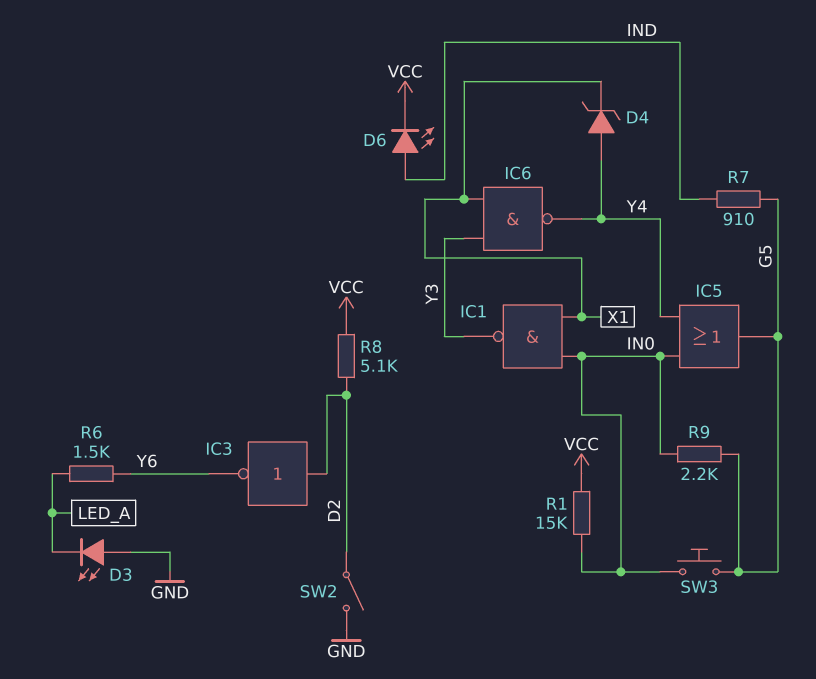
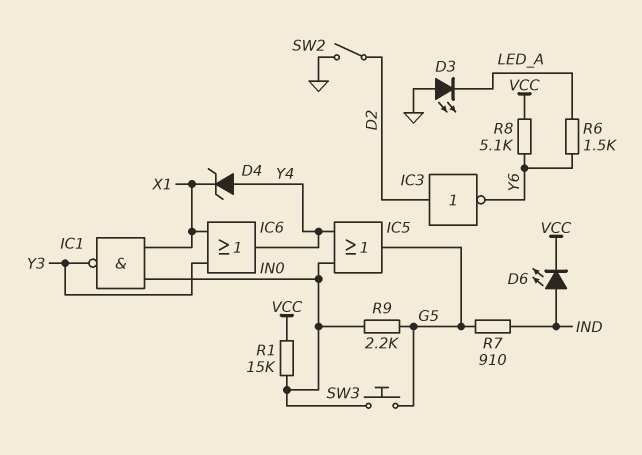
IC6: NAND (in X1, in Y3, out Y4) -> OR (in X1, in Y3, out Y4)
R8: 5.1k (D2, VCC) -> 5.1k (VCC, Y6)

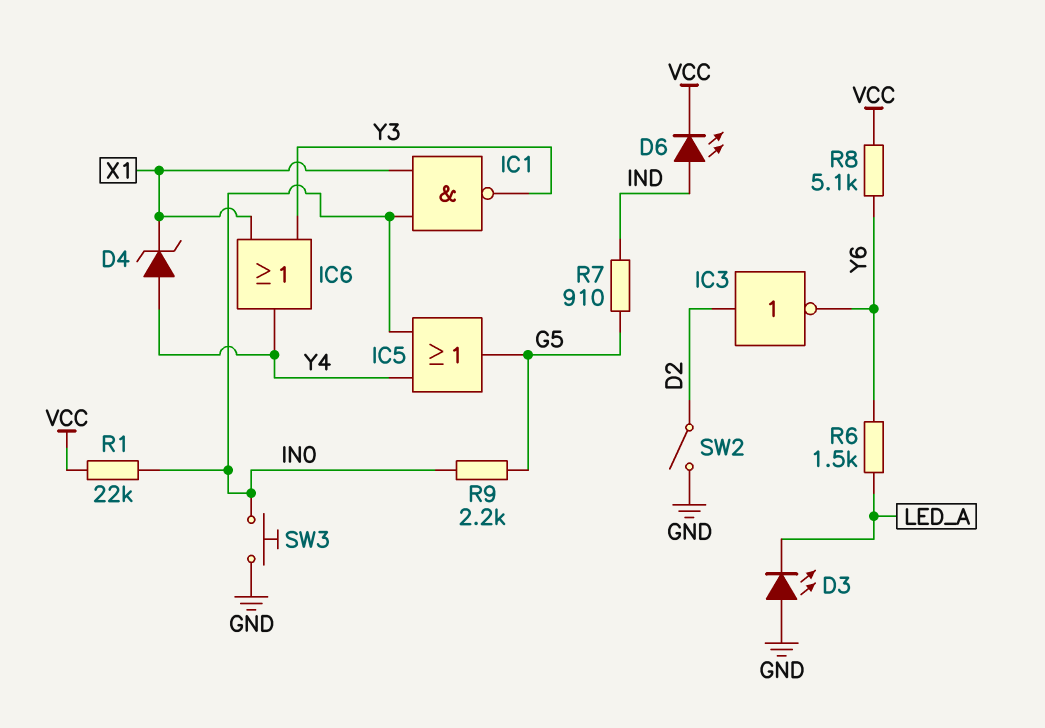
R1: 15k (IN0, VCC) -> 22k (IN0, VCC)
SW3: button (G5, IN0) -> button (GND, IN0)

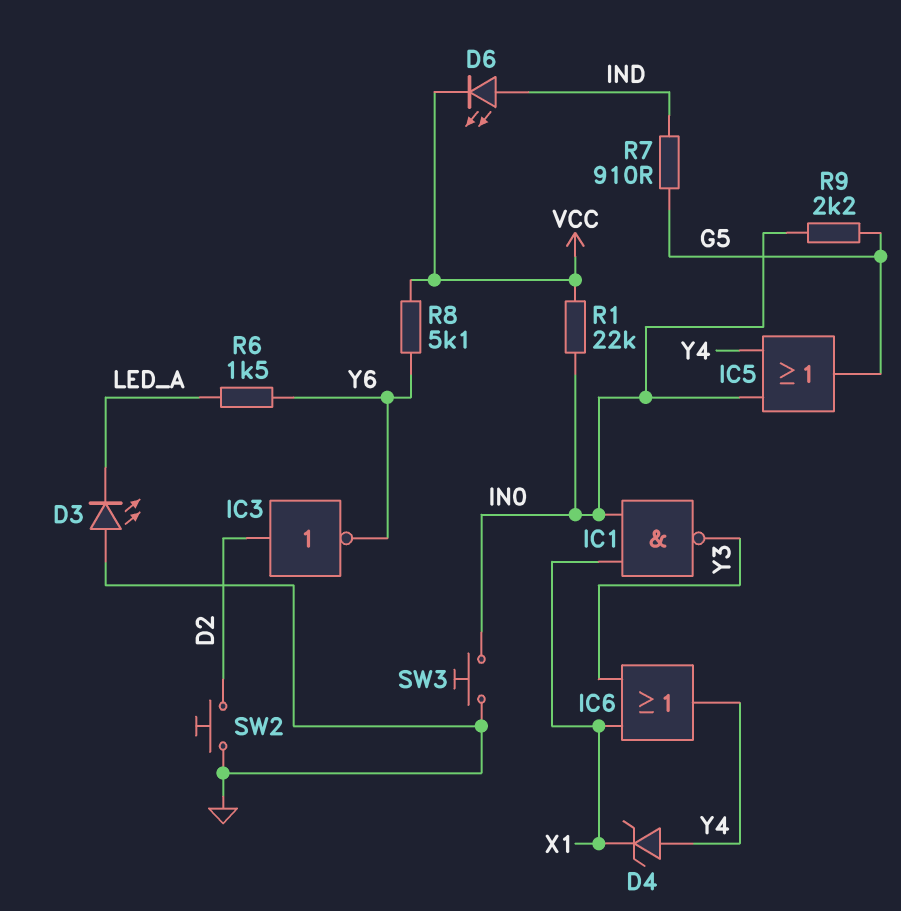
SW2: switch (D2, GND) -> button (D2, GND)

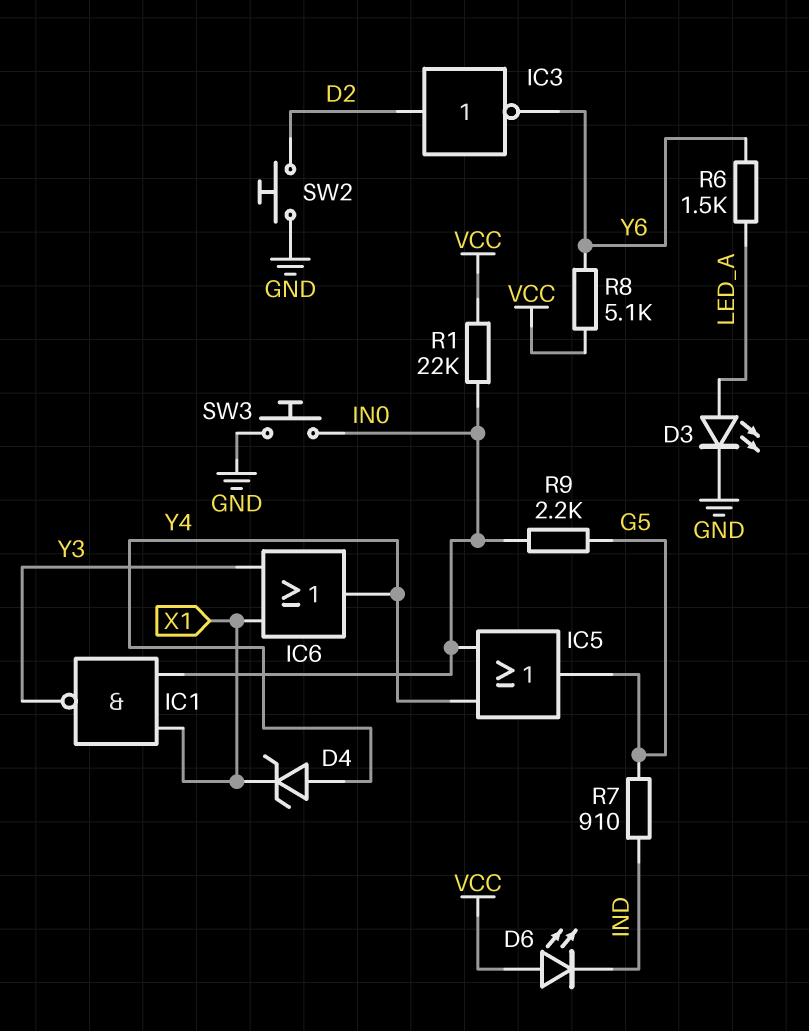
D3: LED (A GND, K LED_A) -> LED (A LED_A, K GND)
D6: LED (A IND, K VCC) -> LED (A VCC, K IND)

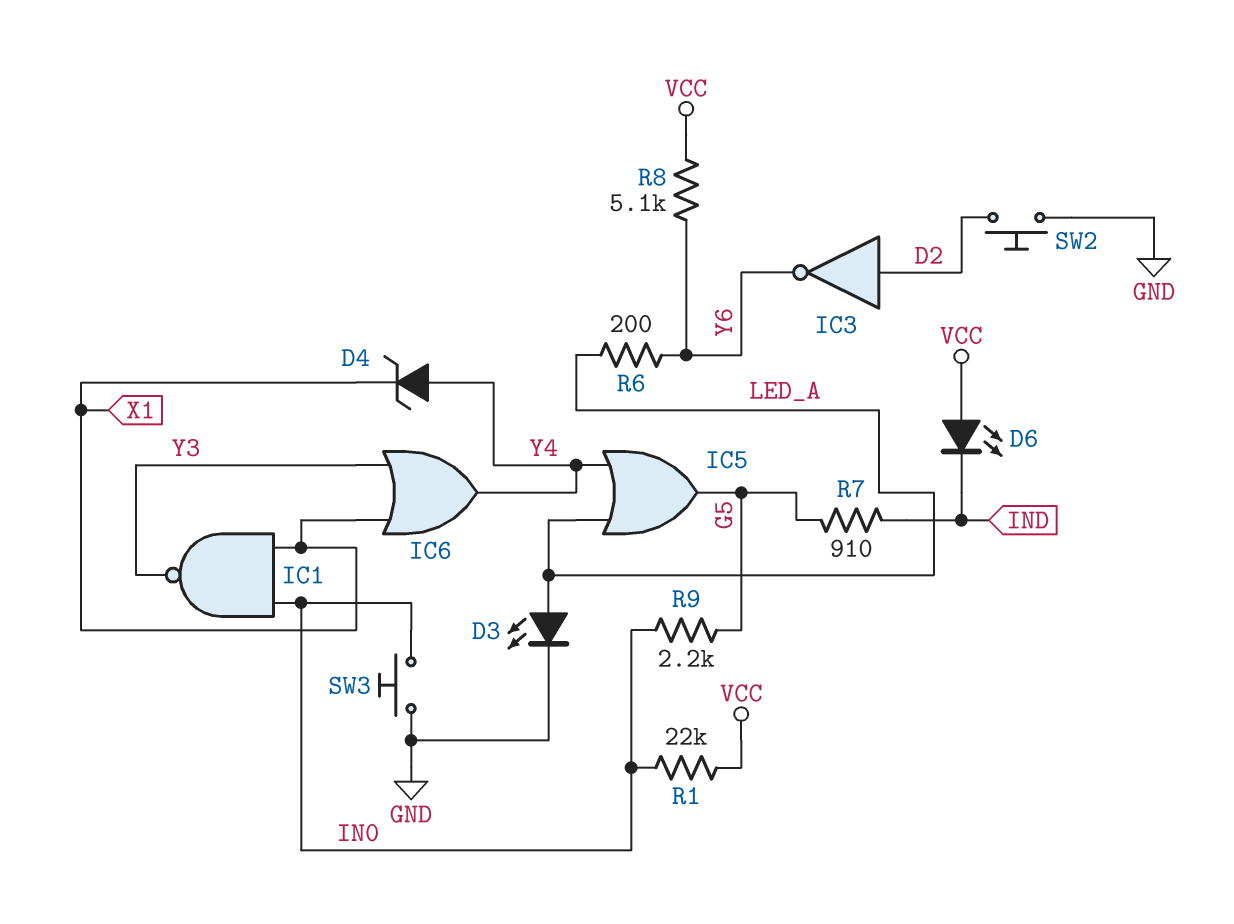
IC5: OR (in IN0, in Y4, out G5) -> OR (in LED_A, in Y4, out G5)
R6: 1.5k (LED_A, Y6) -> 200 (LED_A, Y6)

